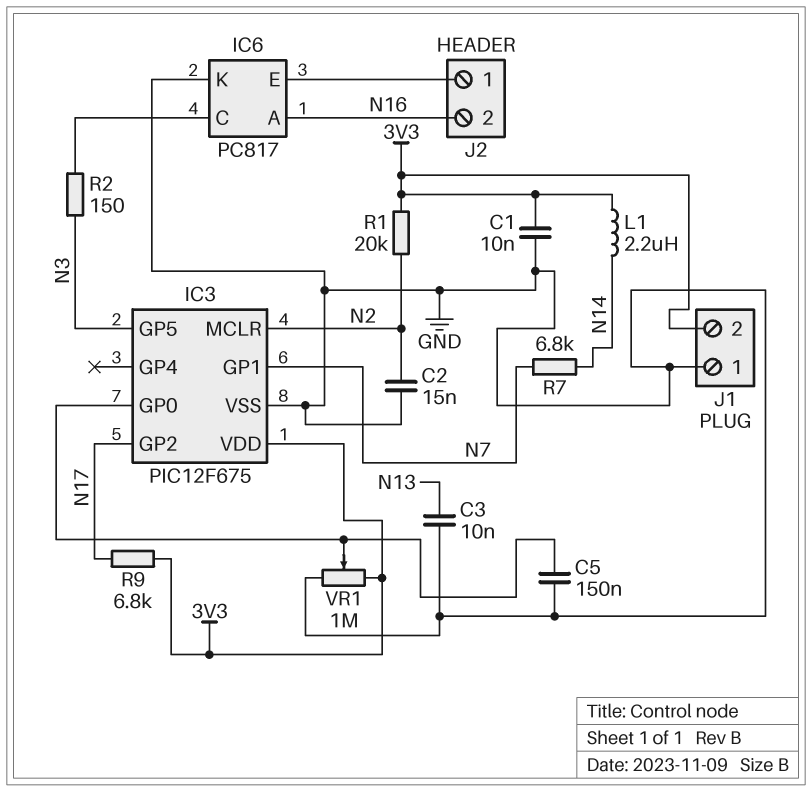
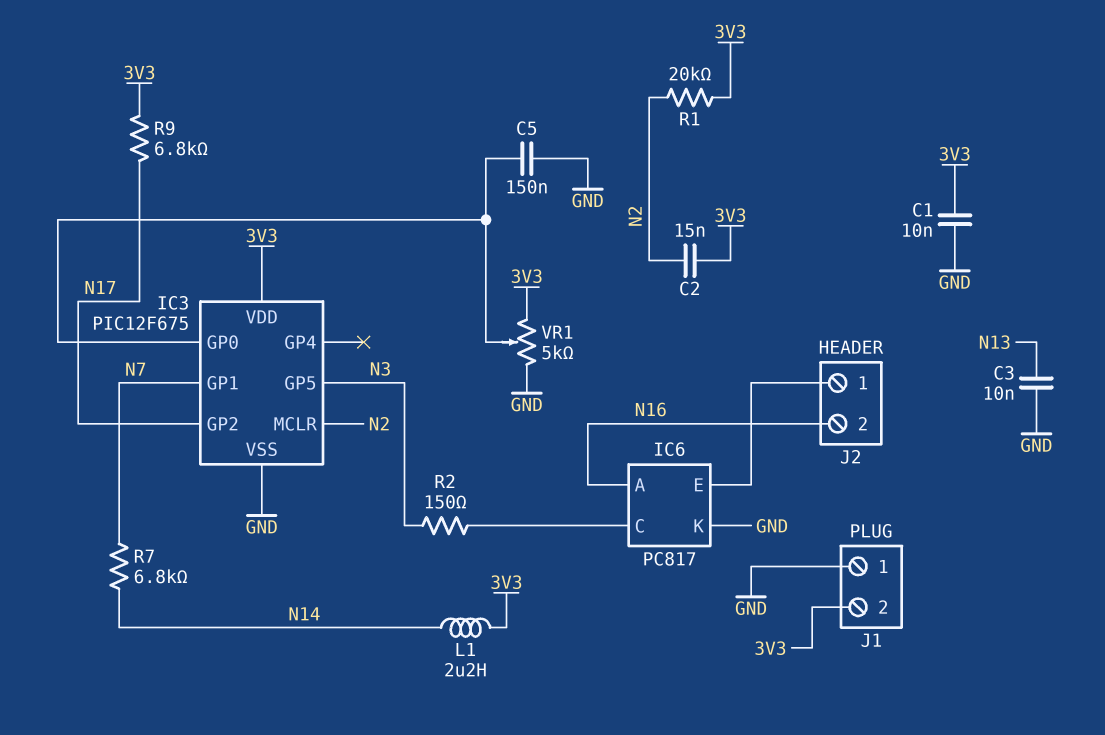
C2: 15nF (GND, N2) -> 15nF (3V3, N2)
VR1: 1M (3V3, GND, wiper IC3/GP0) -> 5k (3V3, GND, wiper IC3/GP0)

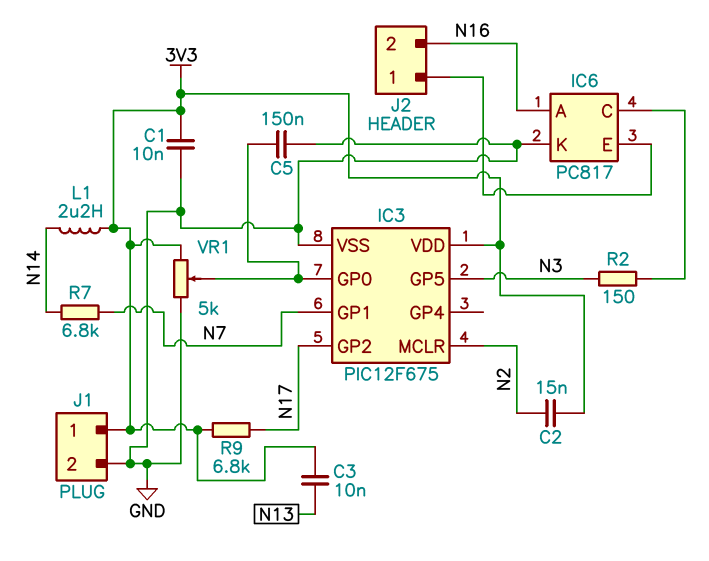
C3: 10nF (GND, N13) -> 10nF (3V3, N13)
J1 pin 1: GND -> 3V3
J1 pin 2: 3V3 -> GND
R1: 20k (3V3, N2) -> none

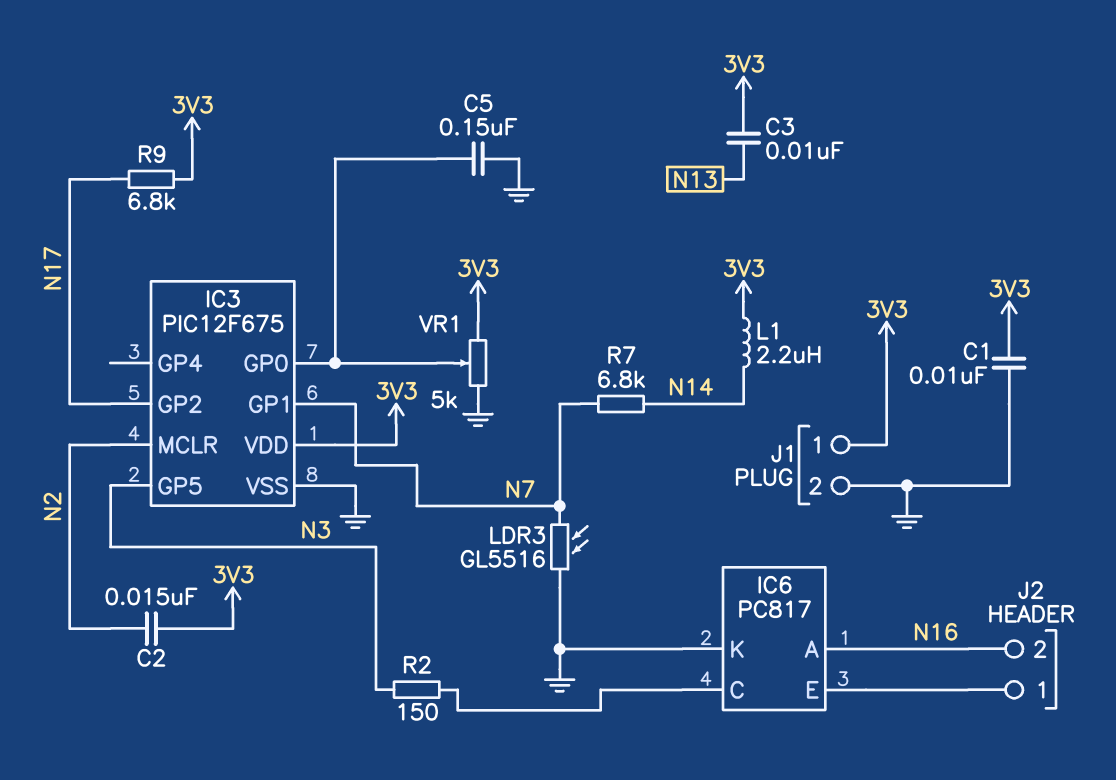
LDR3: none -> GL5516 (GND, N7)

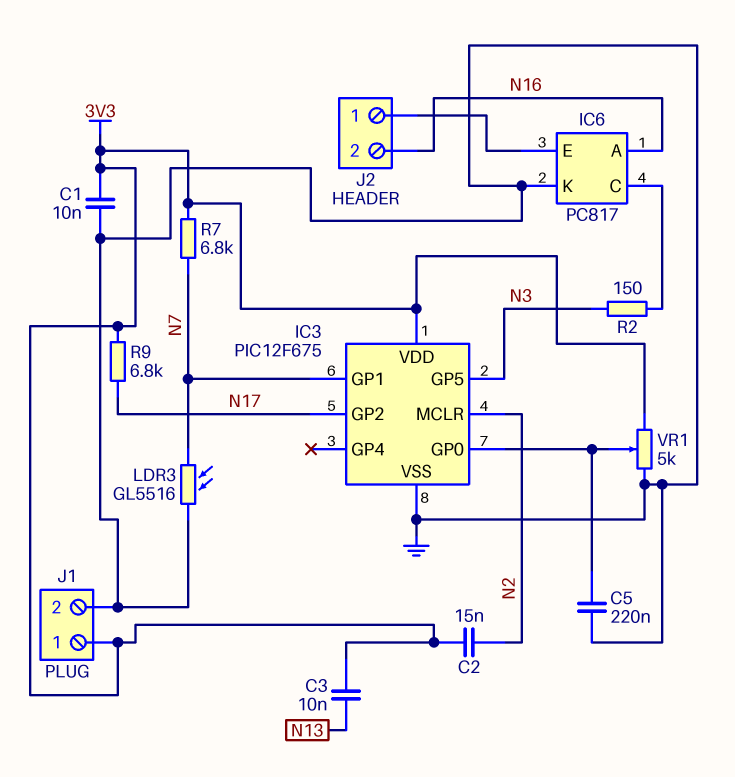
C5: 150nF (GND, IC3/GP0) -> 220nF (GND, IC3/GP0)
L1: 2.2uH (3V3, N14) -> none
R7: 6.8k (N7, N14) -> 6.8k (3V3, N7)

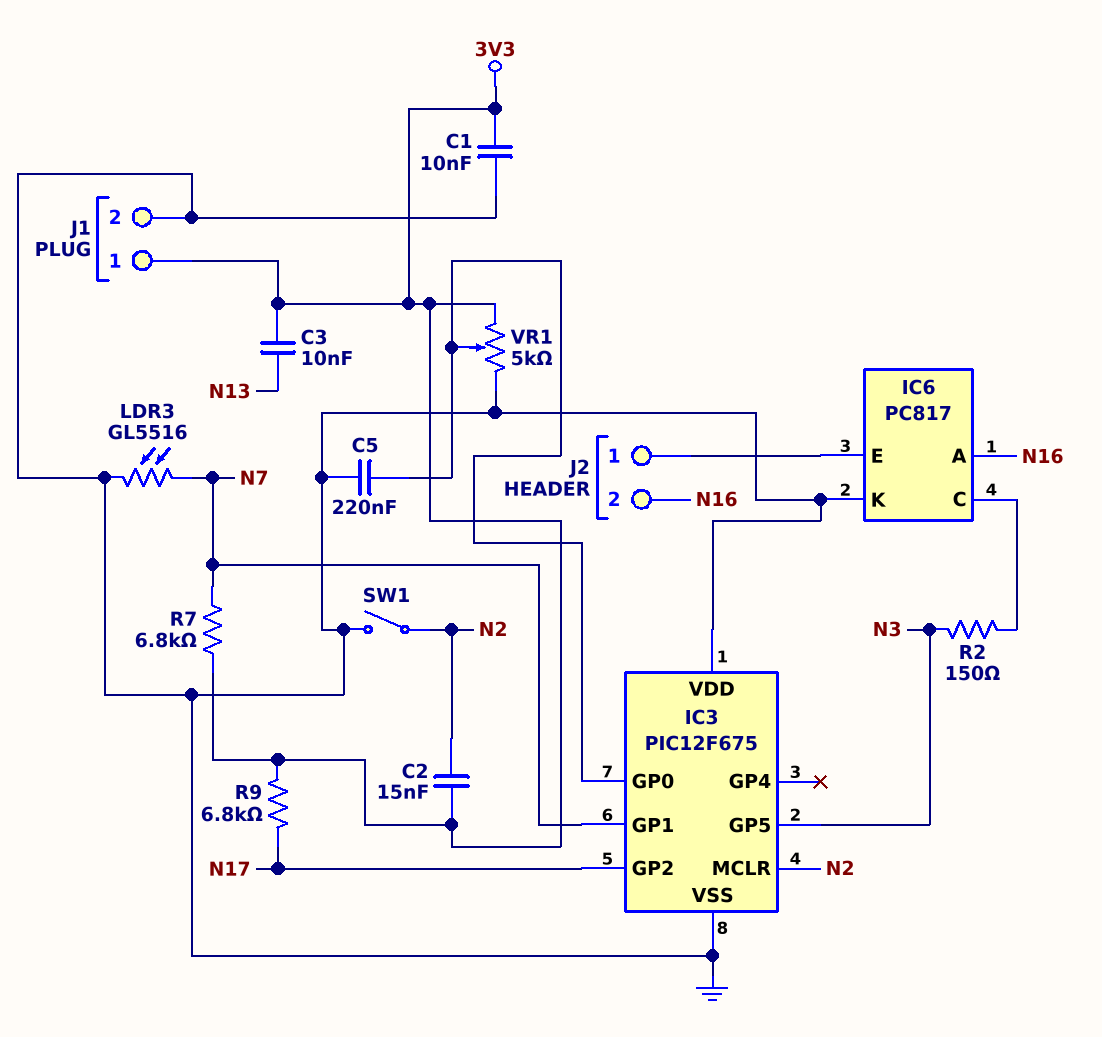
IC3 pin VDD: 3V3 -> GND
SW1: none -> switch (GND, N2)

